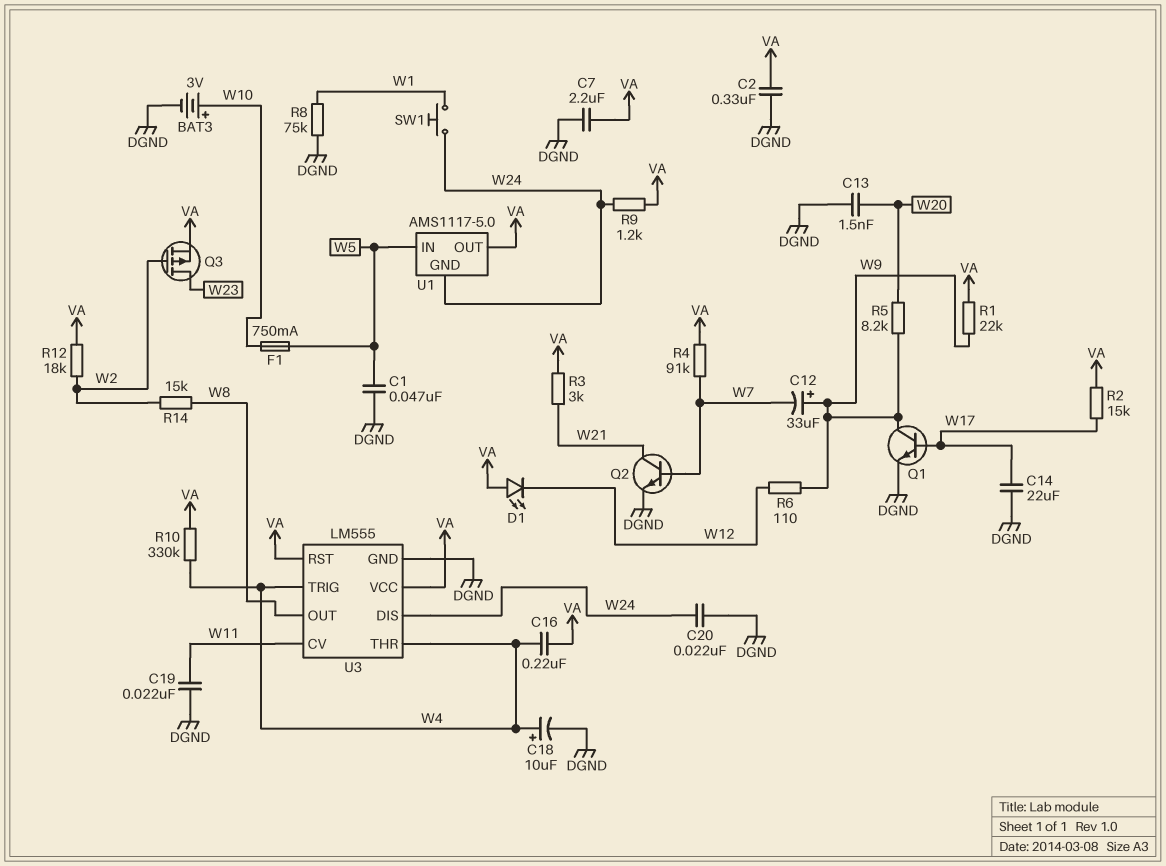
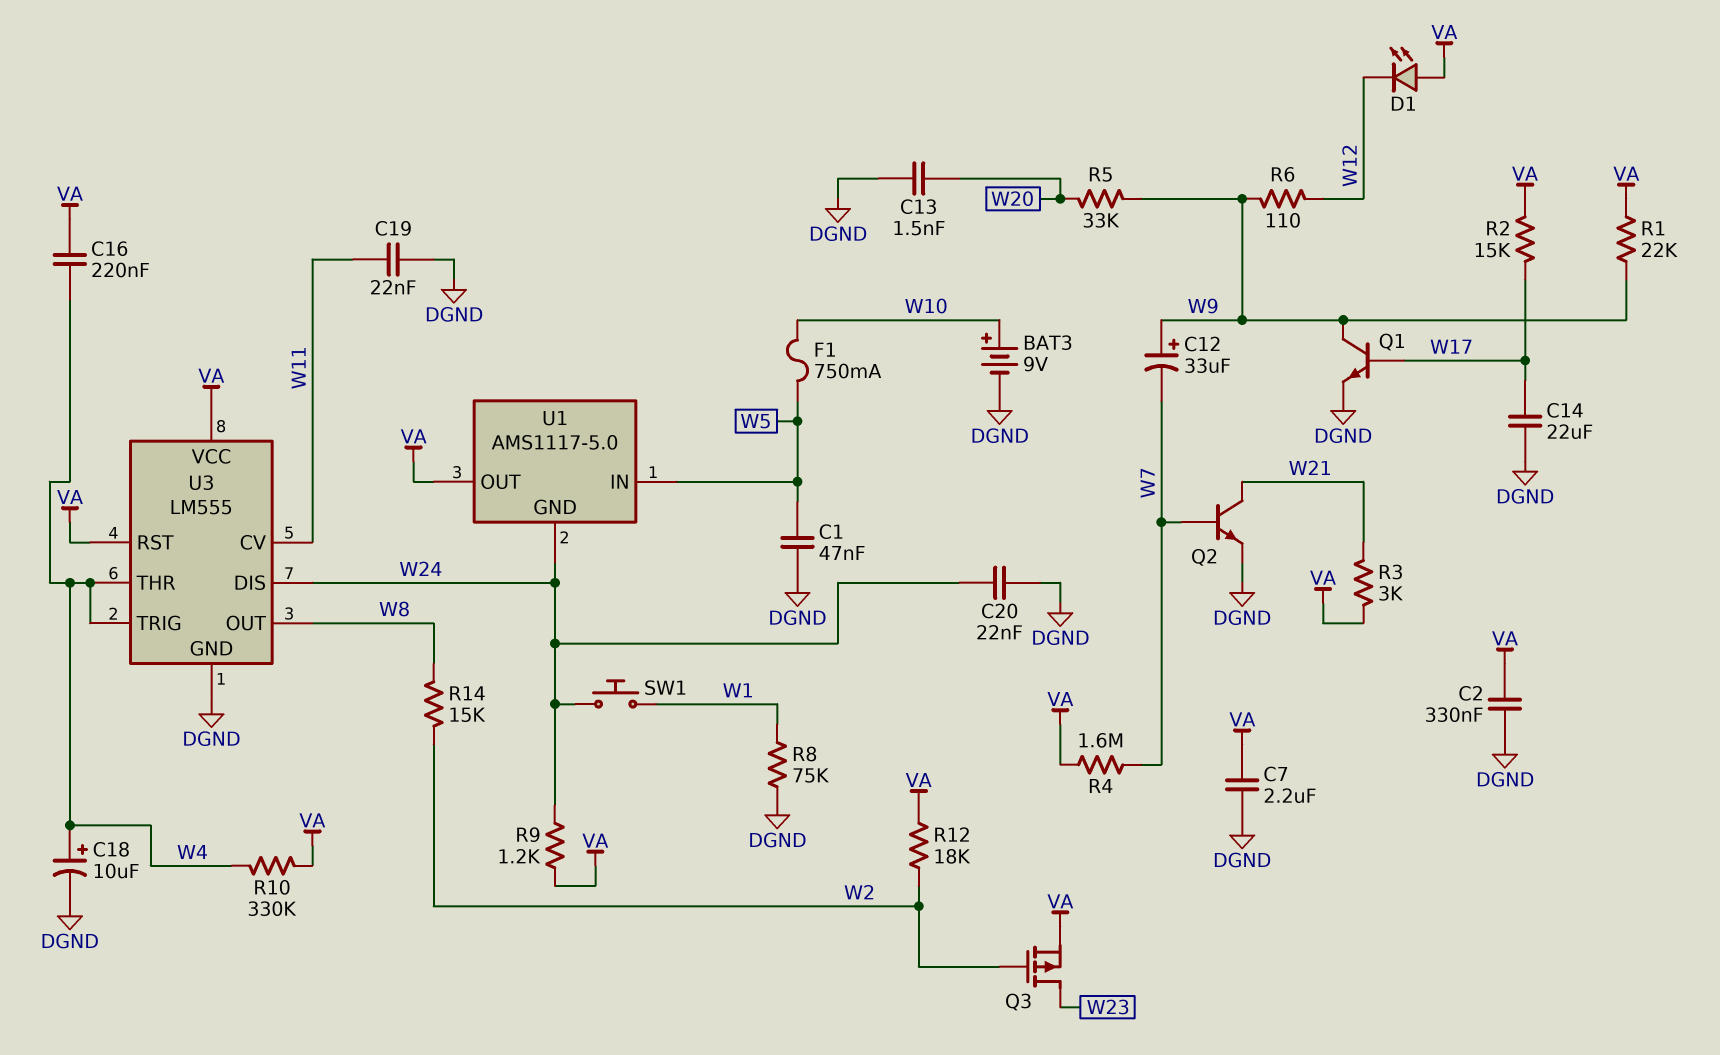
BAT3: 3V (plus W10, minus DGND) -> 9V (plus W10, minus DGND)
R4: 91k (VA, W7) -> 1.6M (VA, W7)
R5: 8.2k (W9, W20) -> 33k (W9, W20)

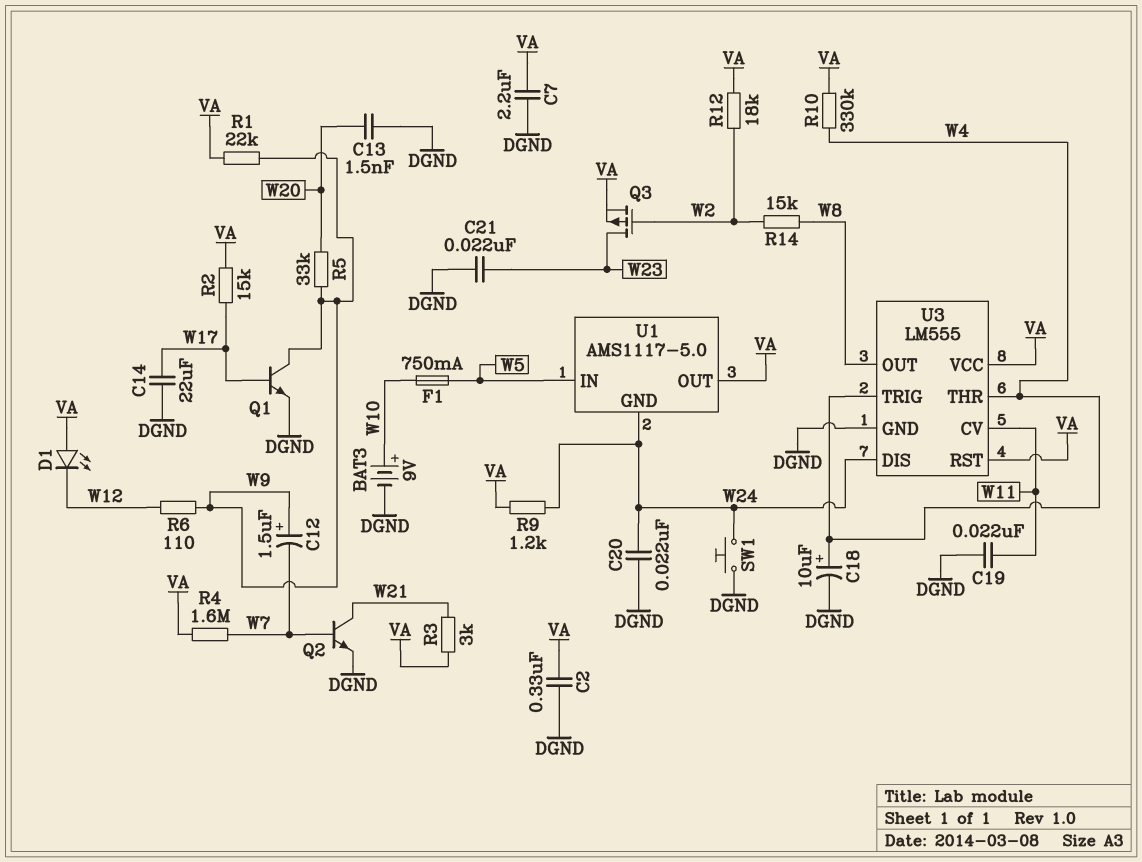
C1: 47nF (DGND, W5) -> none
C12: 33uF (plus W9, minus W7) -> 1.5uF (plus W9, minus W7)
C16: 220nF (VA, W4) -> none
C21: none -> 22nF (DGND, W23)
R8: 75k (DGND, W1) -> none
SW1: button (W1, W24) -> button (DGND, W24)

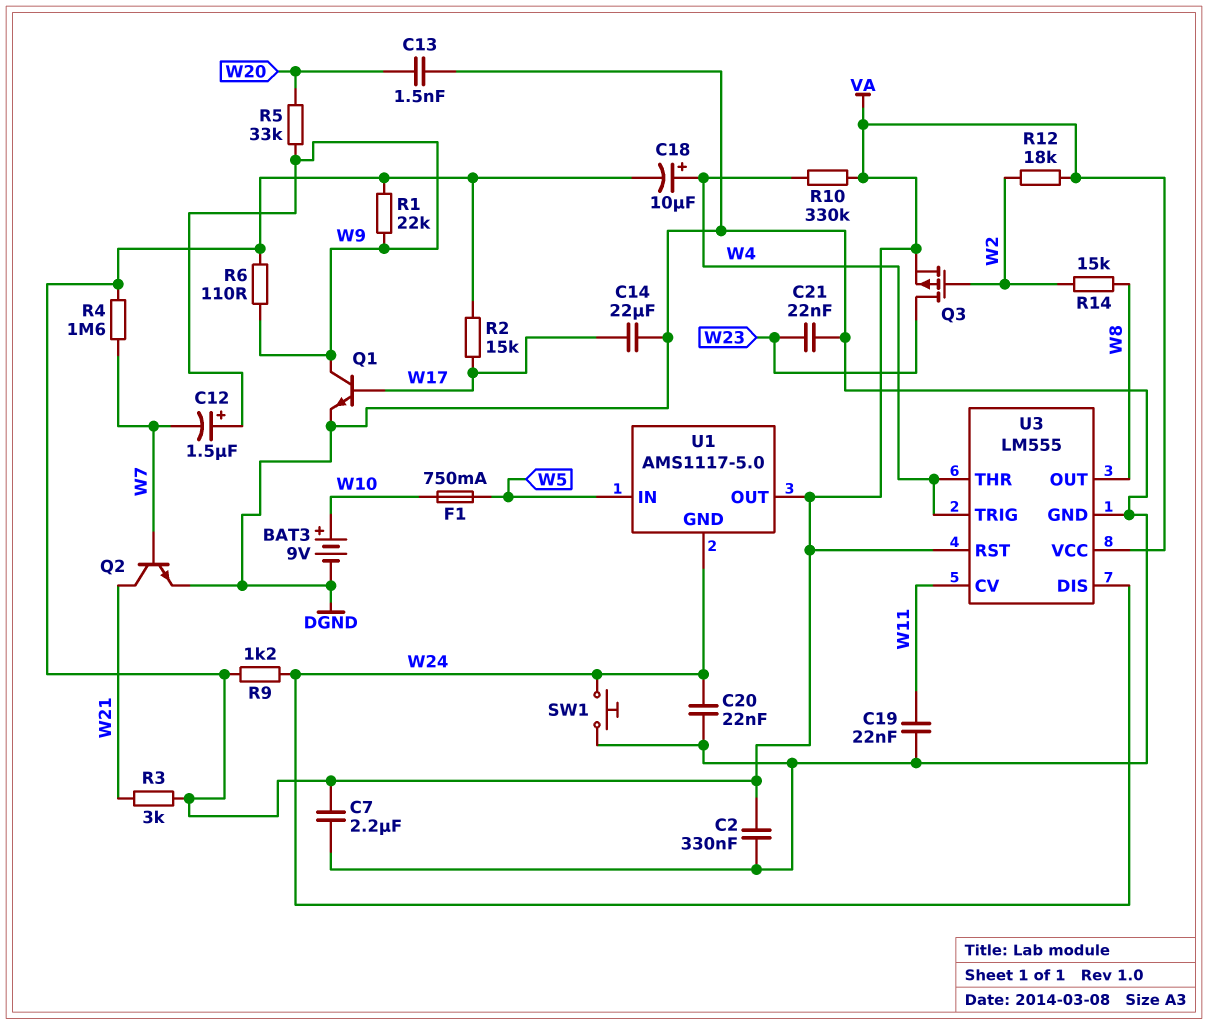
C18: 10uF (plus W4, minus DGND) -> 10uF (plus W4, minus VA)
D1: LED (A VA, K W12) -> none
R6: 110 (W9, W12) -> 110 (VA, W9)

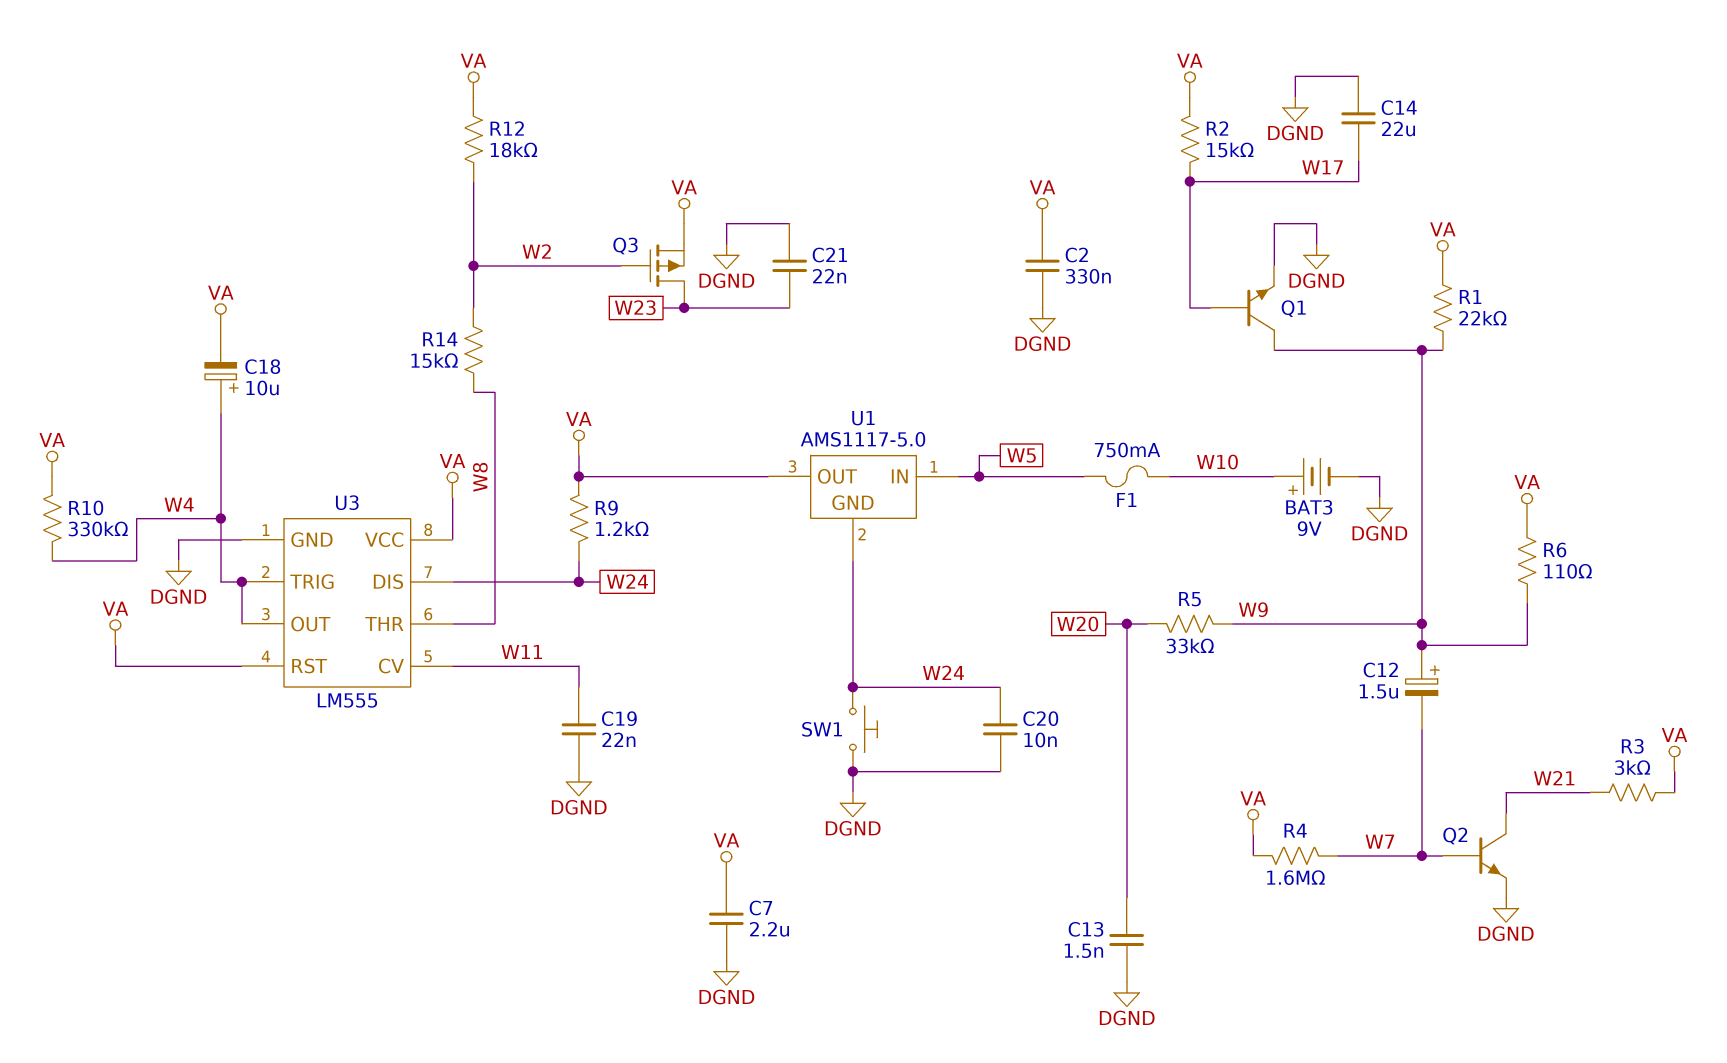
C20: 22nF (DGND, W24) -> 10nF (DGND, W24)
U3 pin OUT: W8 -> W4
U3 pin THR: W4 -> W8

